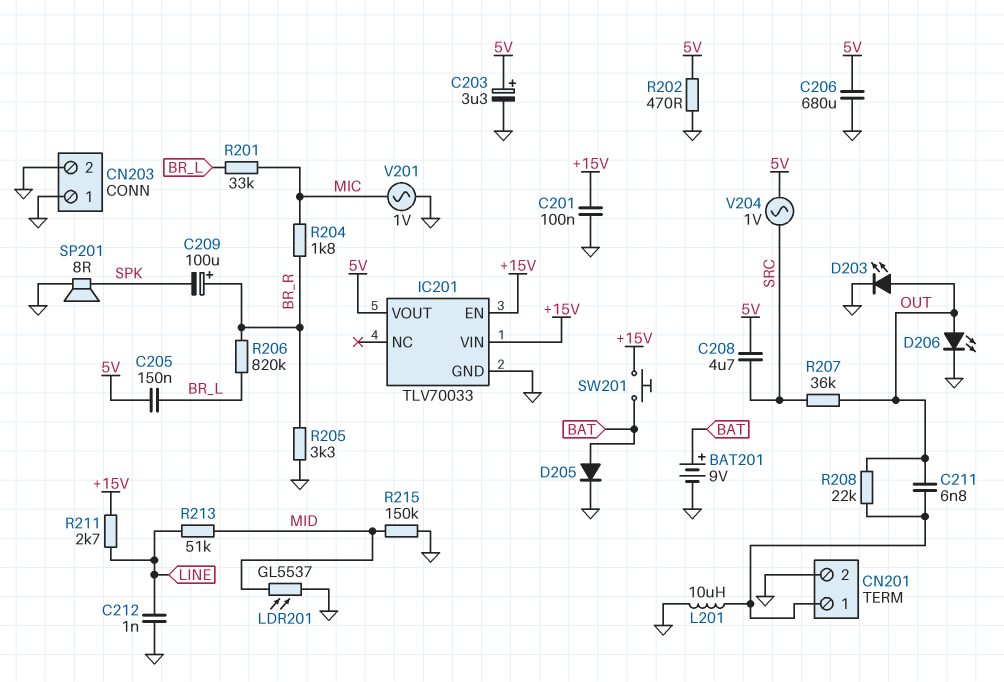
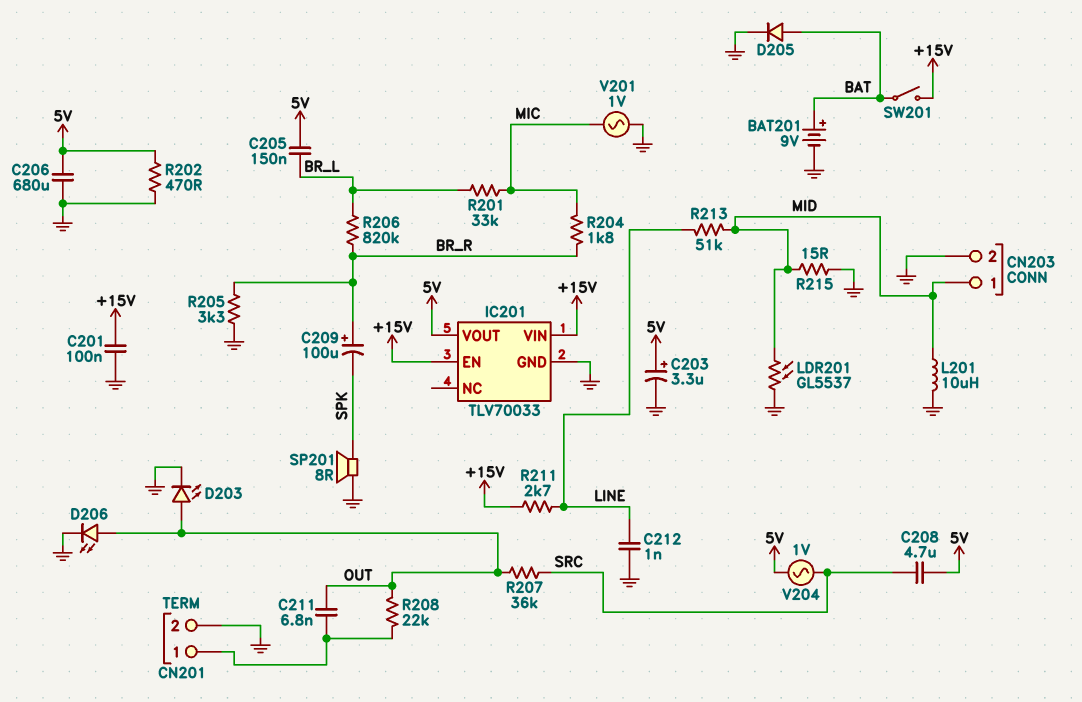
CN203 pin 1: GND -> MID
L201: 10uH (CN201/1, GND) -> 10uH (GND, MID)
R215: 150k (GND, MID) -> 15 (GND, MID)
SW201: button (+15V, BAT) -> switch (+15V, BAT)

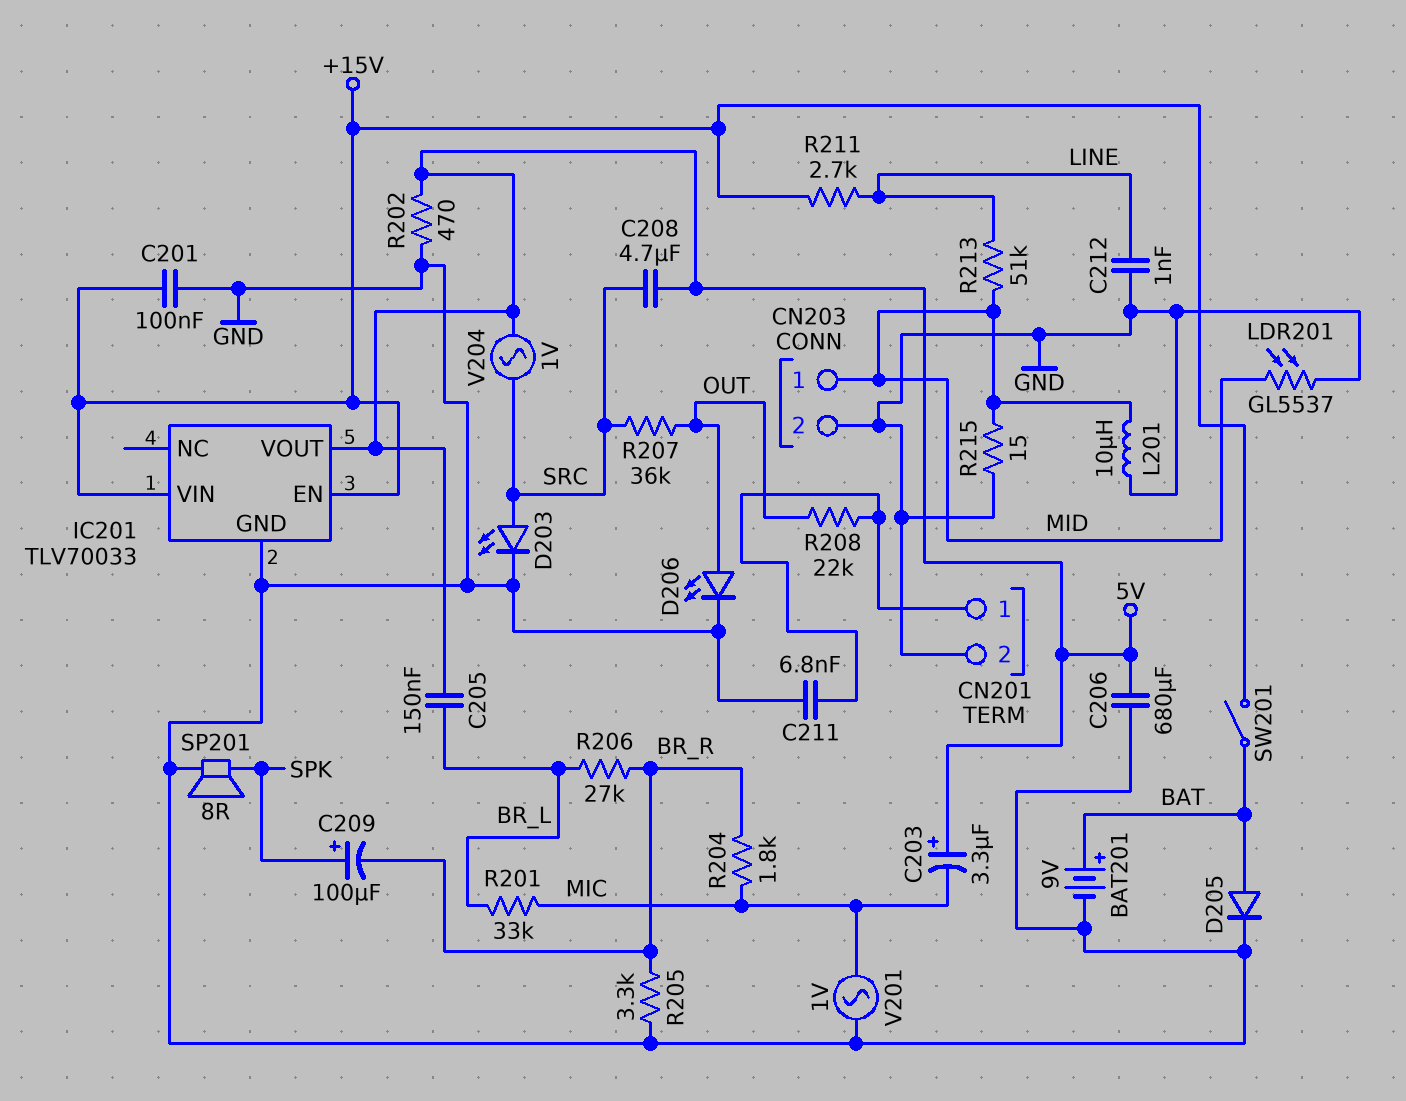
C203: 3.3uF (plus 5V, minus GND) -> 3.3uF (plus 5V, minus MIC)
C209: 100uF (plus BR_R, minus SPK) -> 100uF (plus SPK, minus BR_R)
C211: 6.8nF (CN201/1, OUT) -> 6.8nF (CN201/1, GND)
D203: LED (A OUT, K GND) -> LED (A SRC, K GND)
R206: 820k (BR_L, BR_R) -> 27k (BR_L, BR_R)

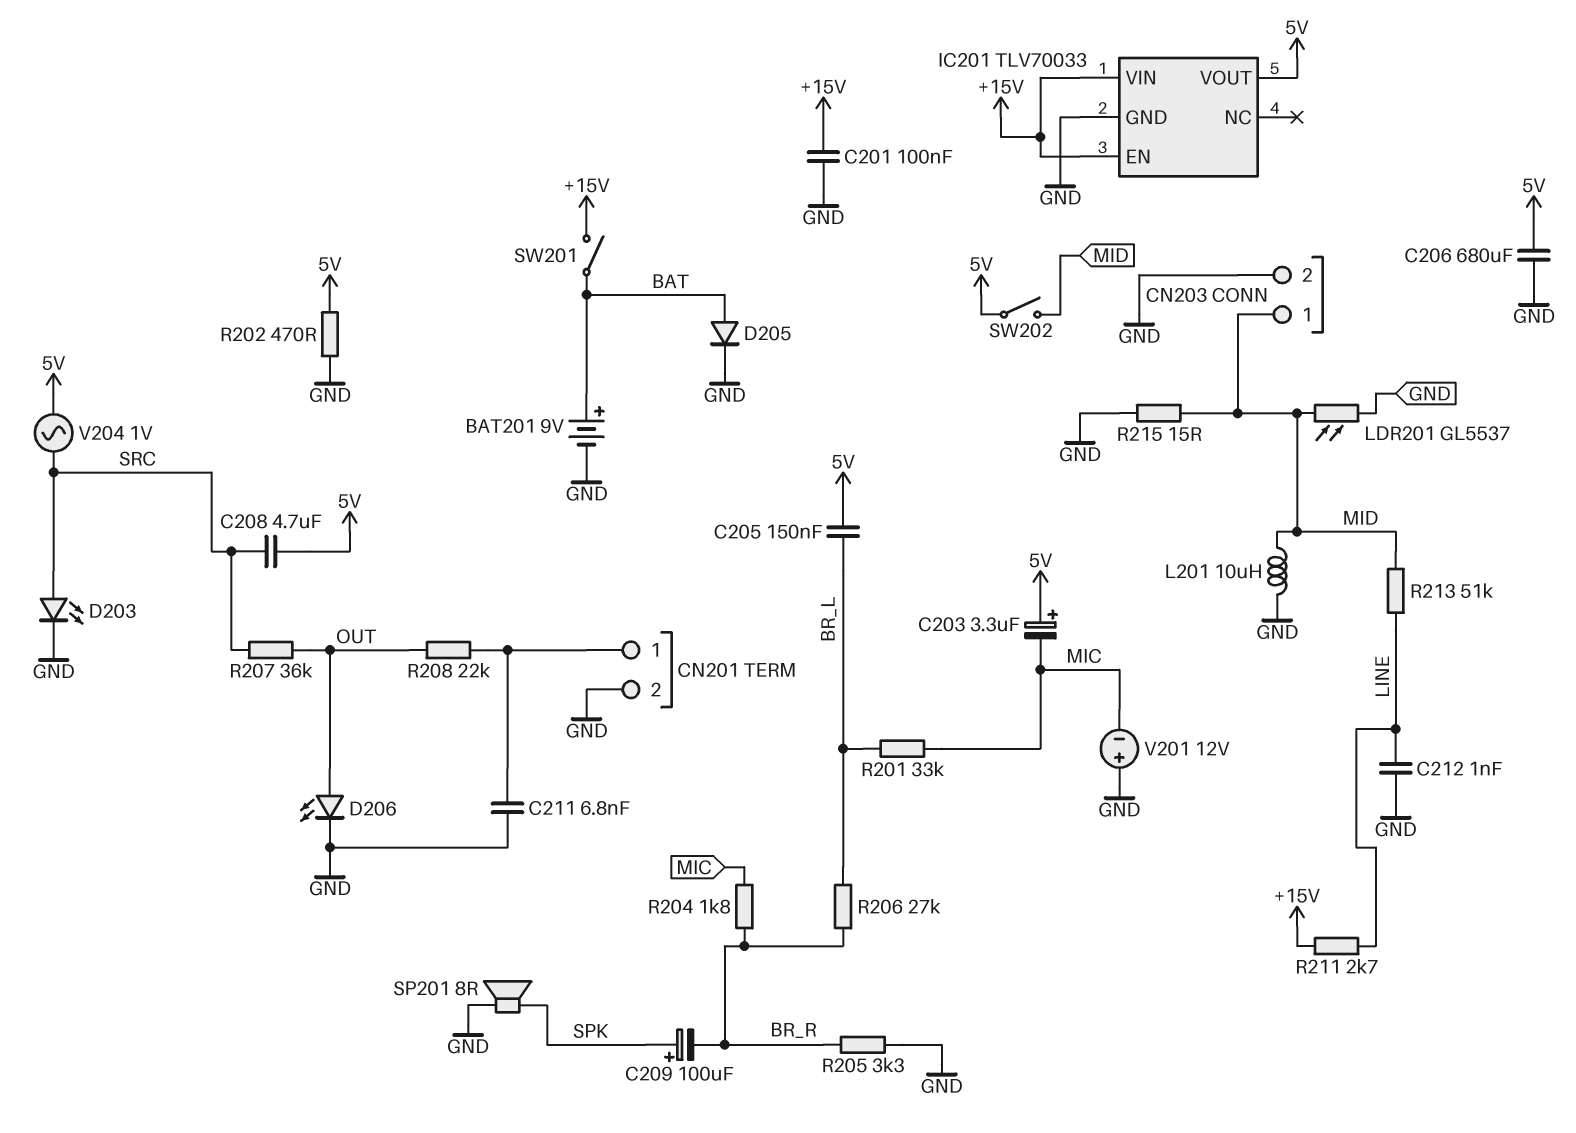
SW202: none -> switch (5V, MID)
V201: AC 1V (GND, MIC) -> 12V (plus GND, minus MIC)

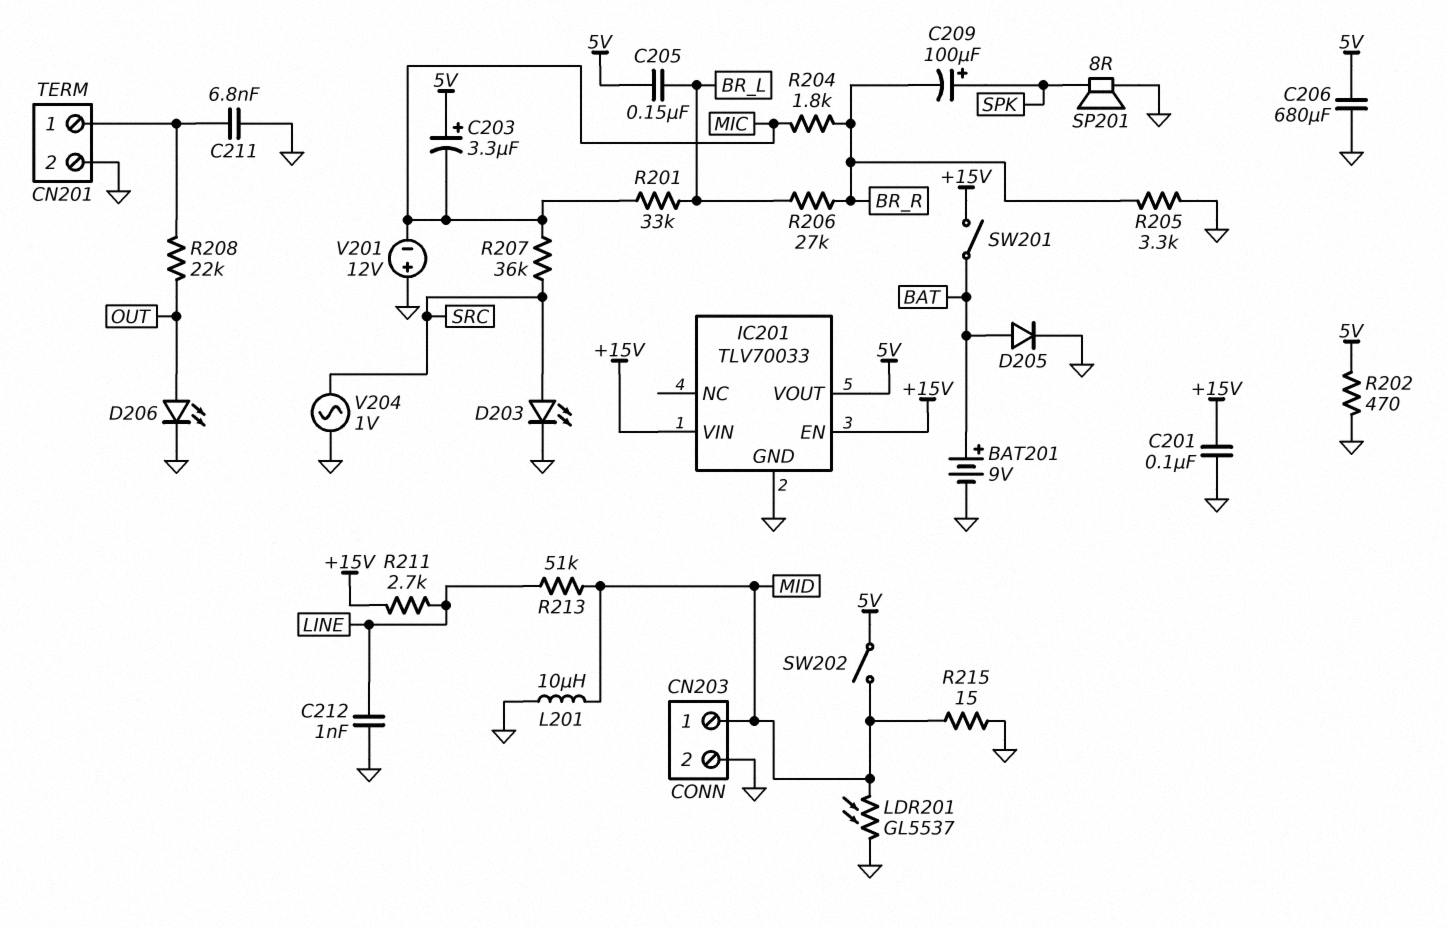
C208: 4.7uF (5V, SRC) -> none
R207: 36k (OUT, SRC) -> 36k (MIC, SRC)
V204: AC 1V (5V, SRC) -> AC 1V (GND, SRC)

